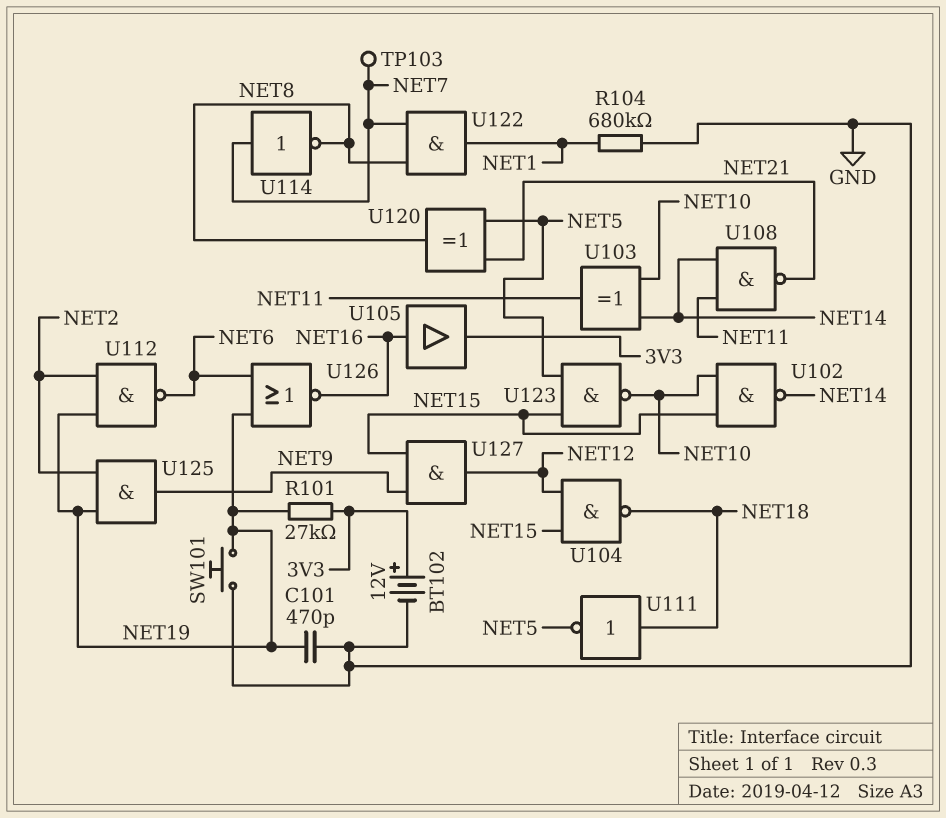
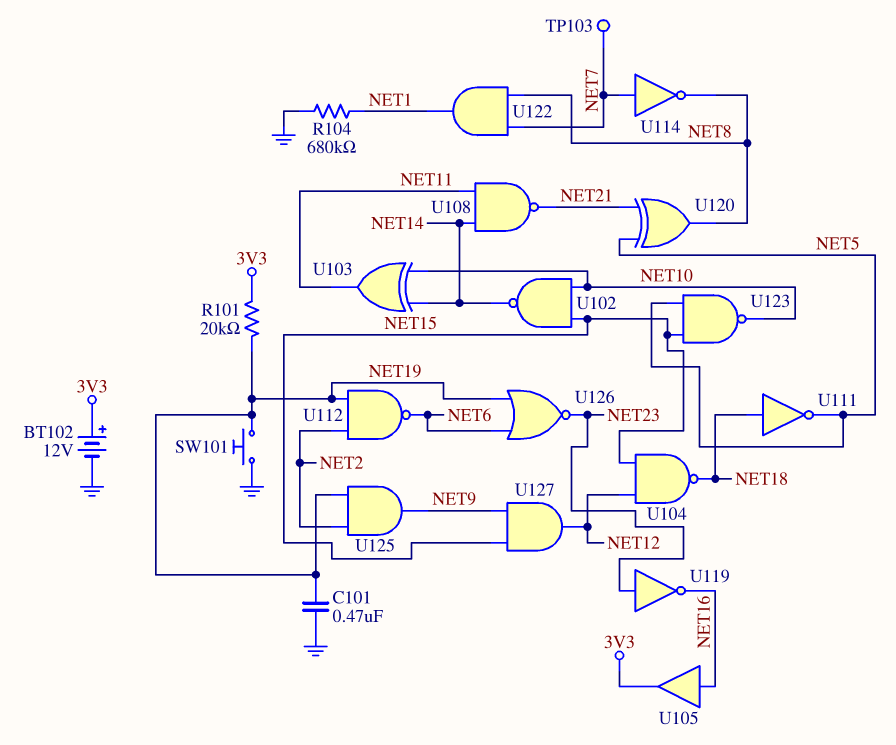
C101: 470pF (GND, NET19) -> 470nF (GND, NET19)
R101: 27k (3V3, NET19) -> 20k (3V3, NET19)
U119: none -> NOT (in NET23, out NET16)
U126: NOR (in NET6, in NET19, out NET16) -> NOR (in NET6, in NET19, out NET23)

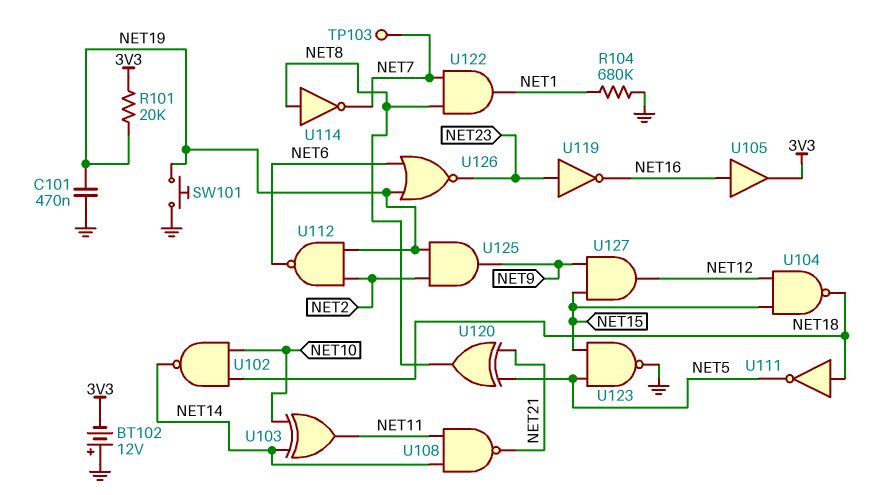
BT102: 12V (plus 3V3, minus GND) -> 12V (plus GND, minus 3V3)
U102: NAND (in NET10, in NET15, out NET14) -> NAND (in NET10, in NET18, out NET14)
U114: NOT (in NET7, out NET8) -> NOT (in NET8, out NET7)
U123: NAND (in NET5, in NET15, out NET10) -> NAND (in NET5, in NET15, out GND)

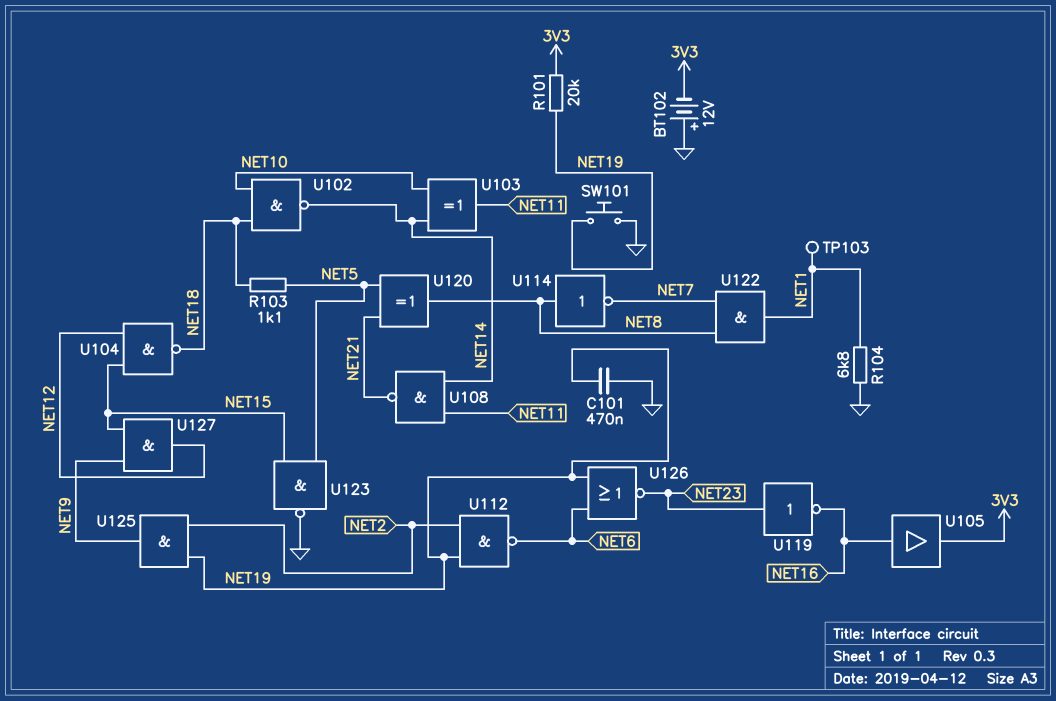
R103: none -> 1.1k (NET5, NET18)
R104: 680k (GND, NET1) -> 6.8k (GND, NET1)
TP103: test point (NET7) -> test point (NET1)
U111: NOT (in NET18, out NET5) -> none

